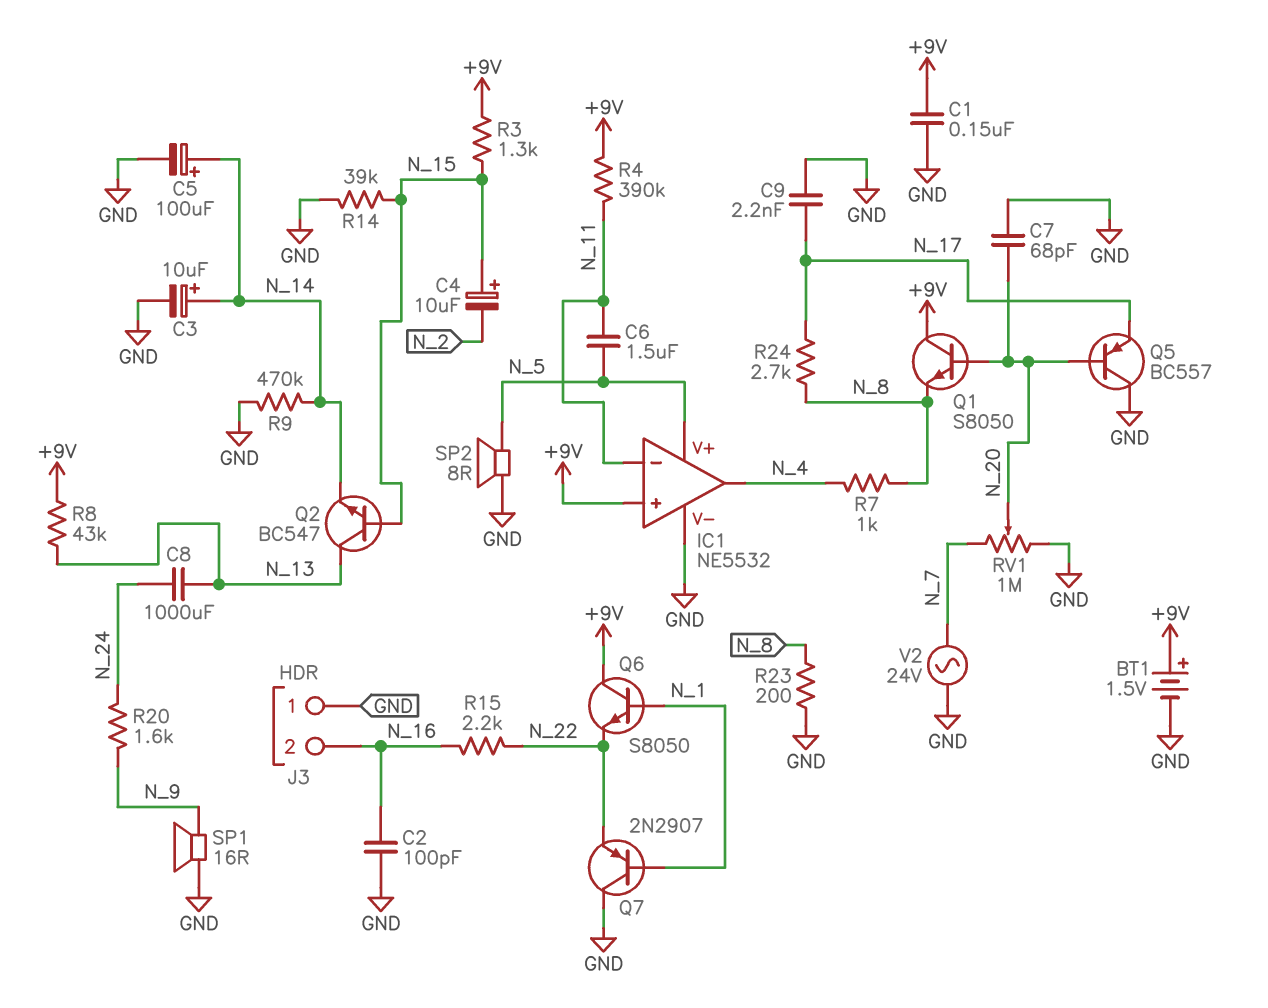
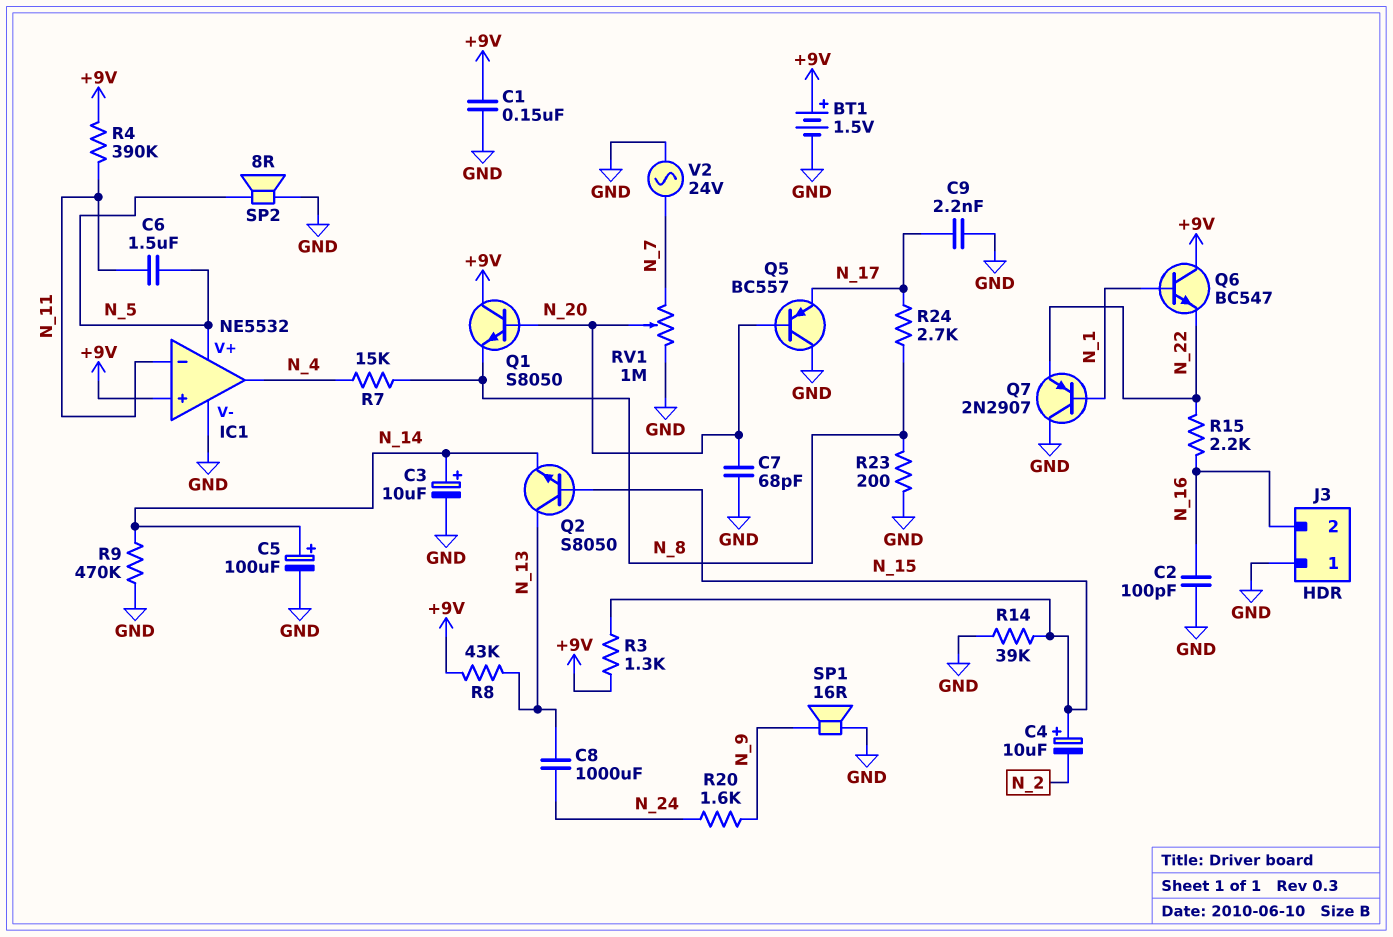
Q2: NPN BC547 (B N_15, C N_13, E N_14) -> NPN S8050 (B N_15, C N_13, E N_14)
Q6: NPN S8050 (B N_1, C +9V, E N_22) -> NPN BC547 (B N_1, C +9V, E N_22)
R7: 1k (N_4, N_8) -> 15k (N_4, N_8)

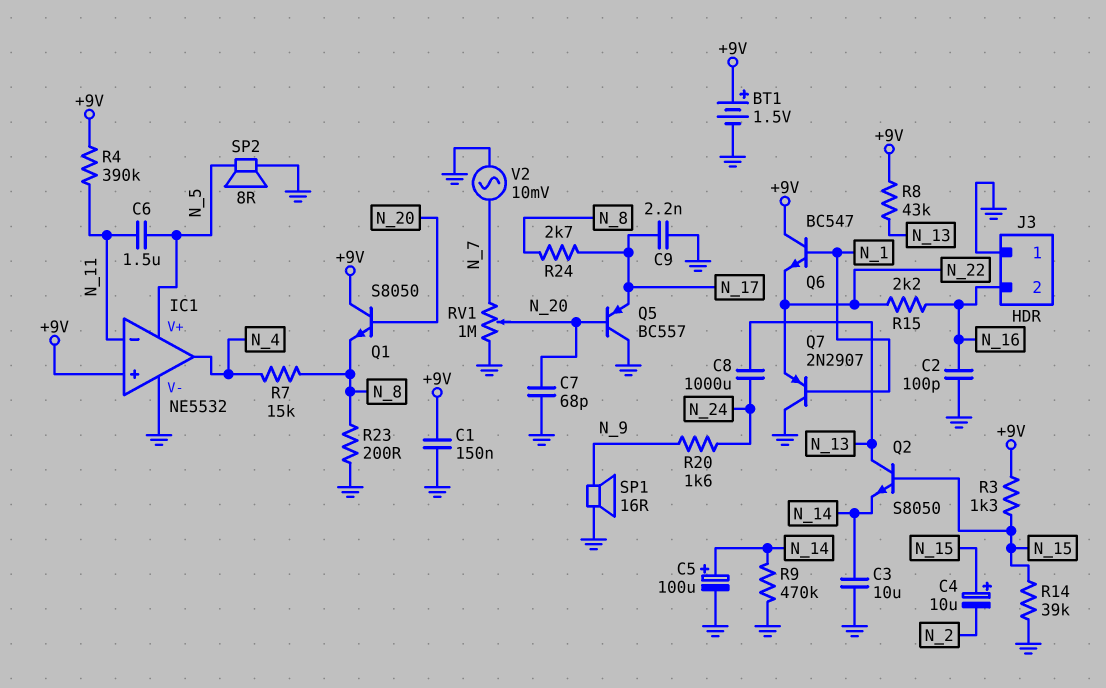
C3: 10uF (plus N_14, minus GND) -> 10uF (GND, N_14)
V2: AC 24V (GND, N_7) -> AC 10mV (GND, N_7)

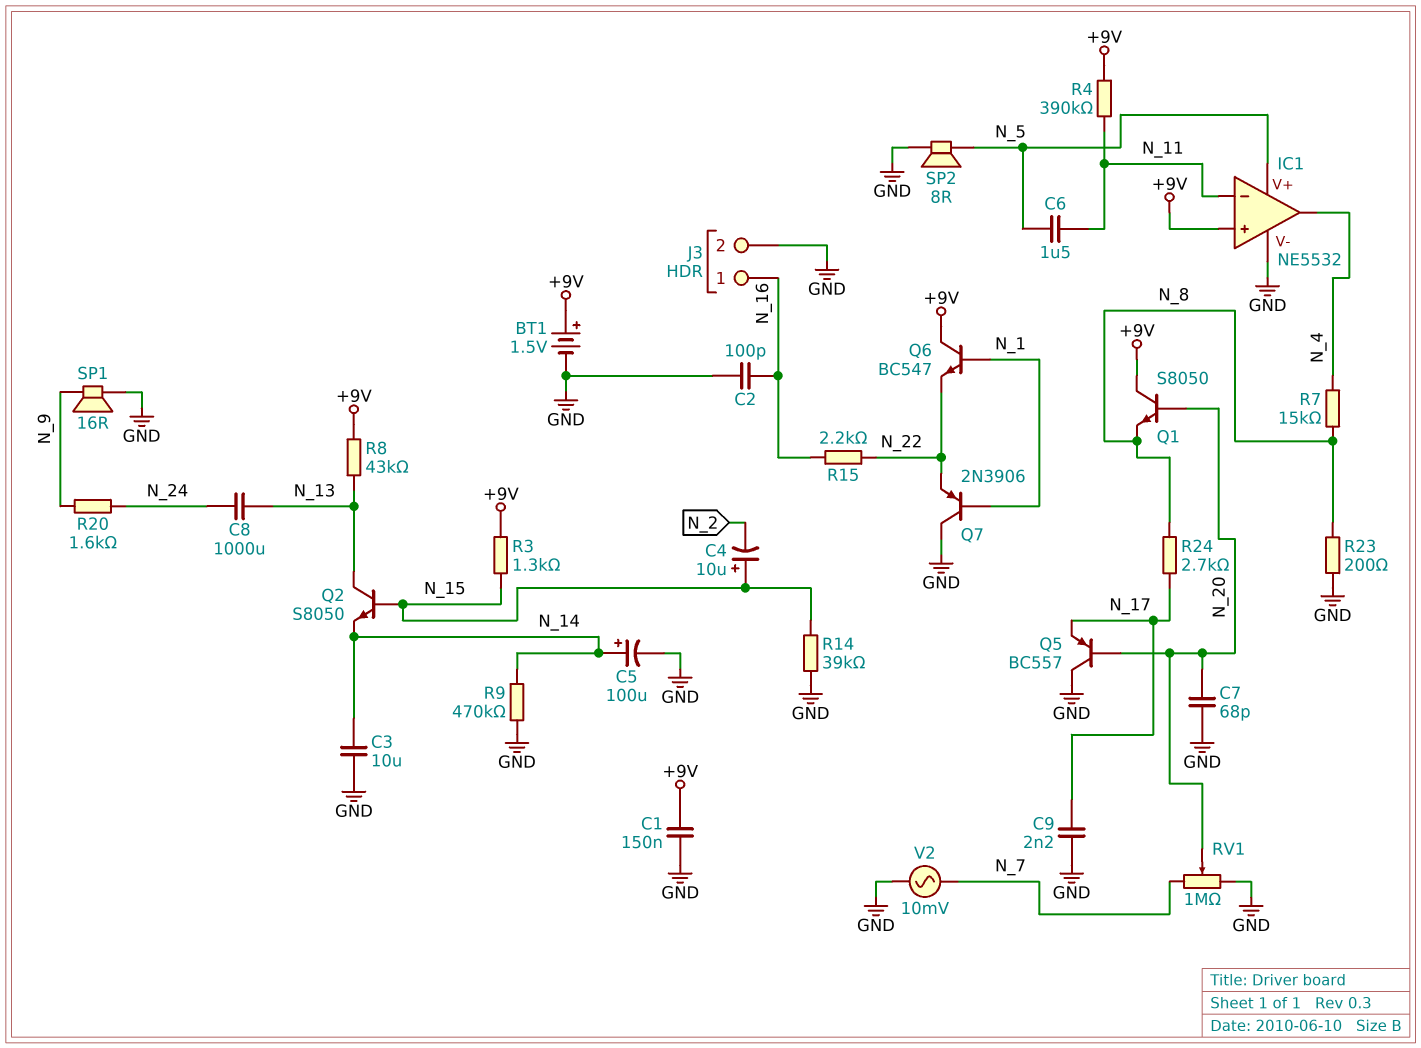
J3 pin 1: GND -> N_16
J3 pin 2: N_16 -> GND
Q7: PNP 2N2907 (B N_1, C GND, E N_22) -> PNP 2N3906 (B N_1, C GND, E N_22)

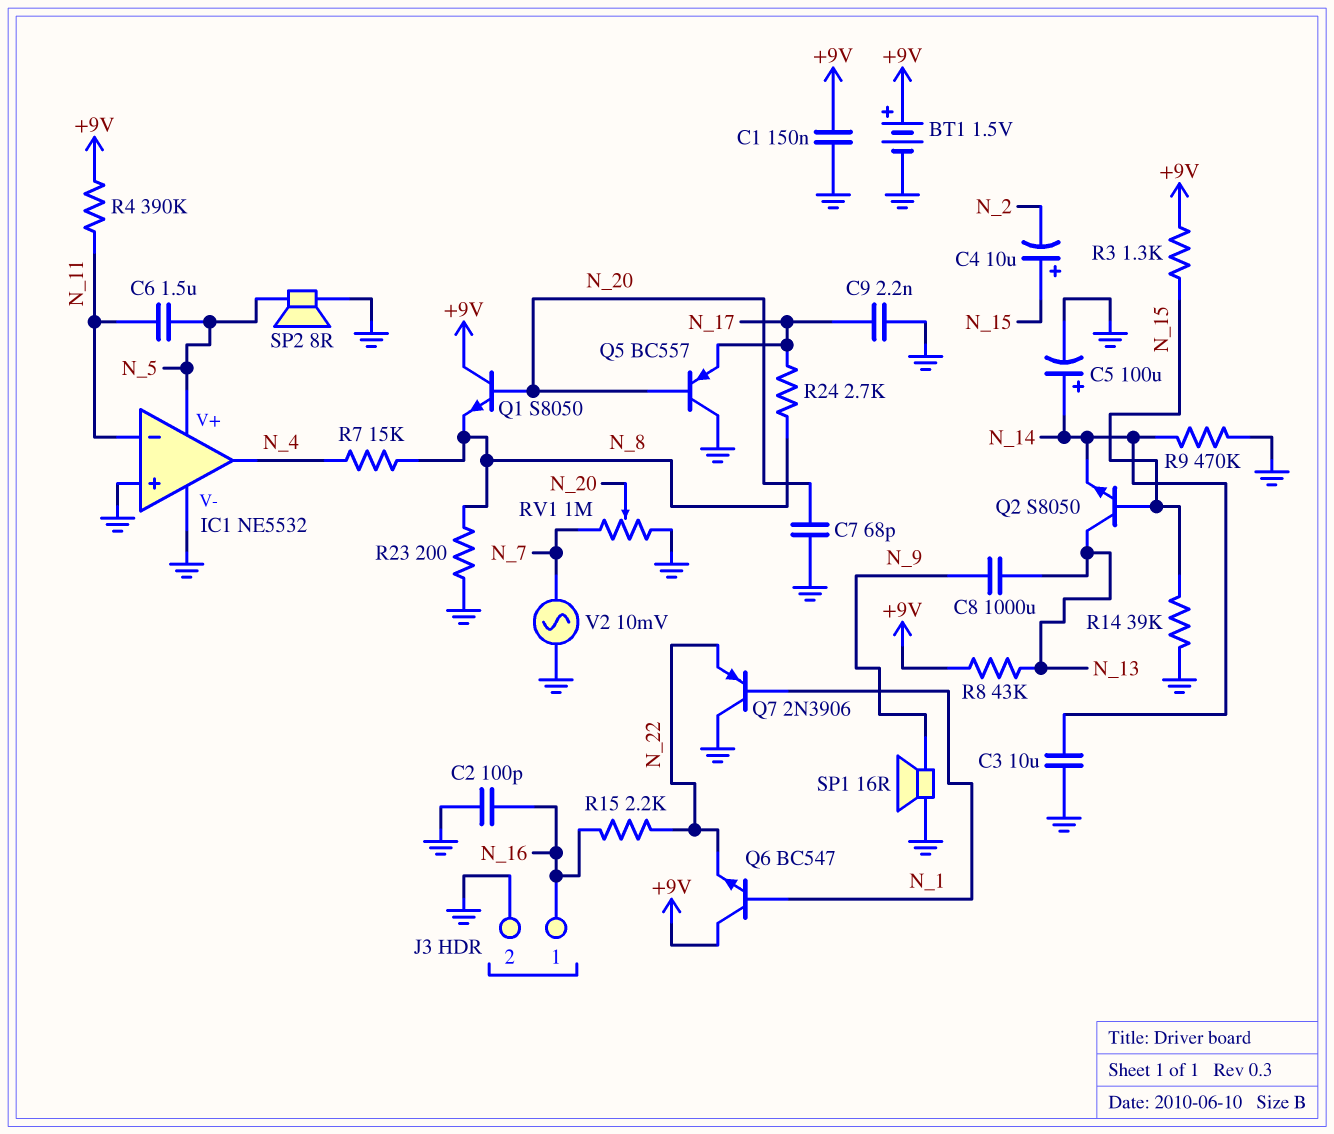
C8: 1000uF (N_13, N_24) -> 1000uF (N_9, N_13)
IC1 pin in+: +9V -> GND
R20: 1.6k (N_9, N_24) -> none

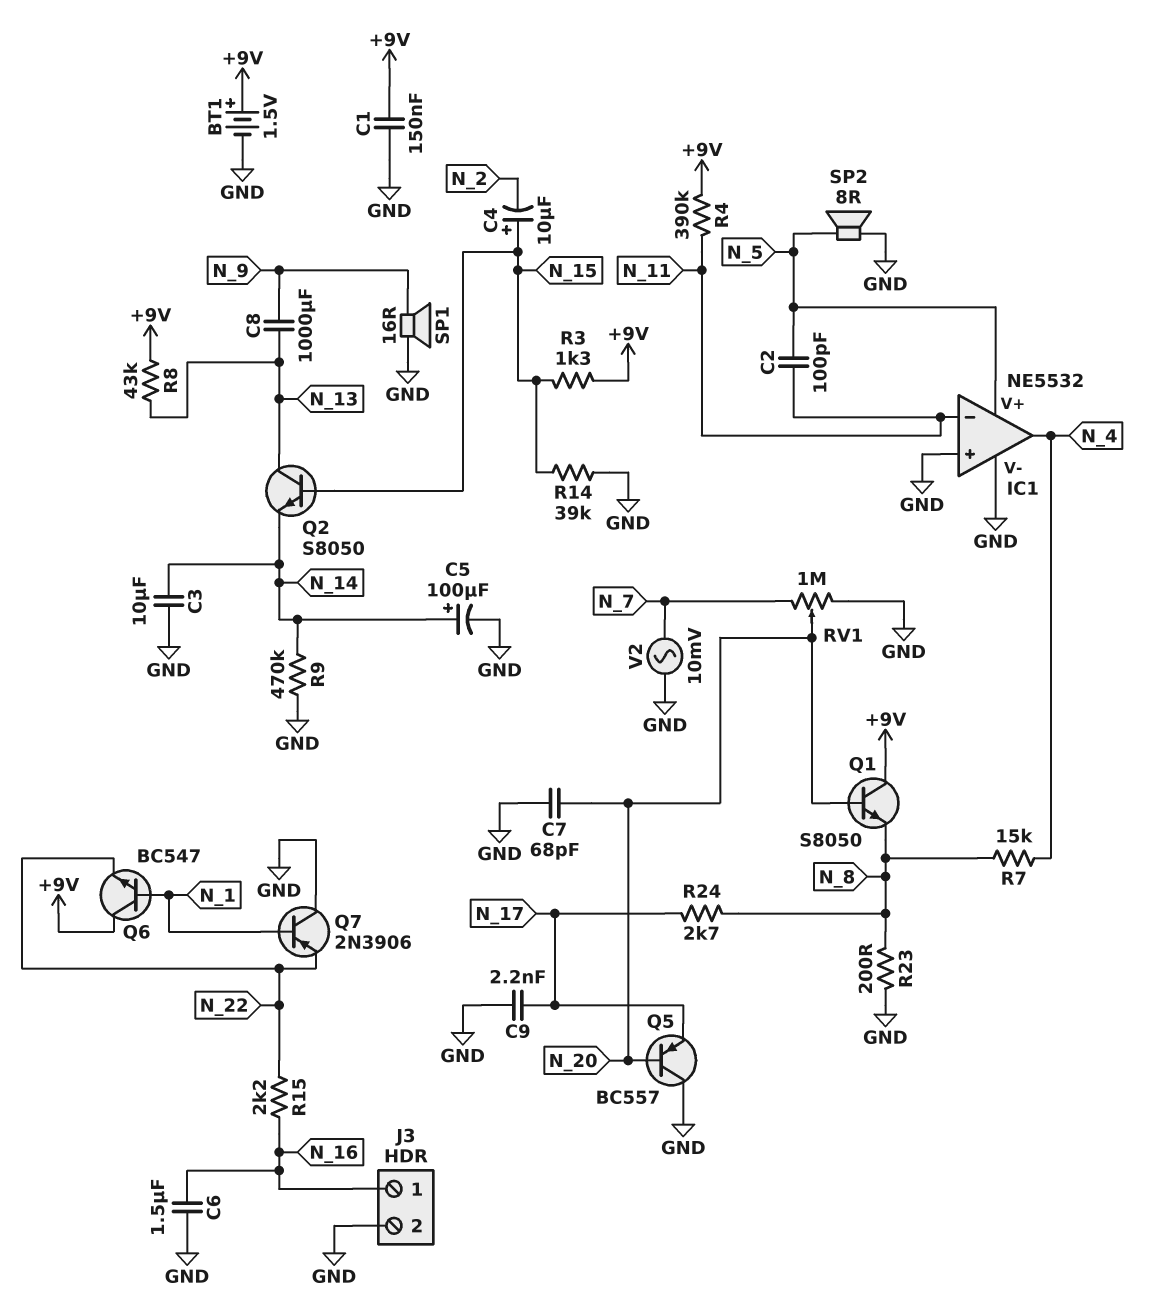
C2: 100pF (GND, N_16) -> 100pF (N_5, N_11)
C6: 1.5uF (N_5, N_11) -> 1.5uF (GND, N_16)

